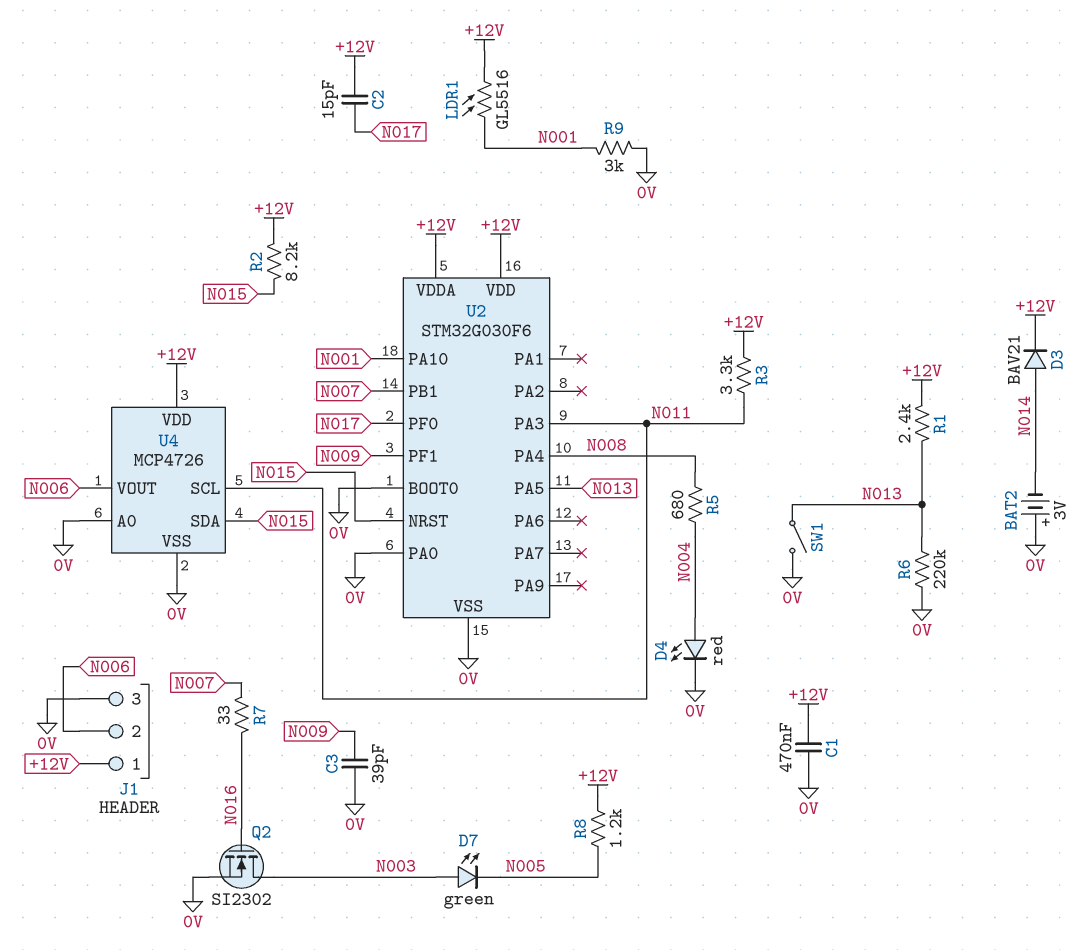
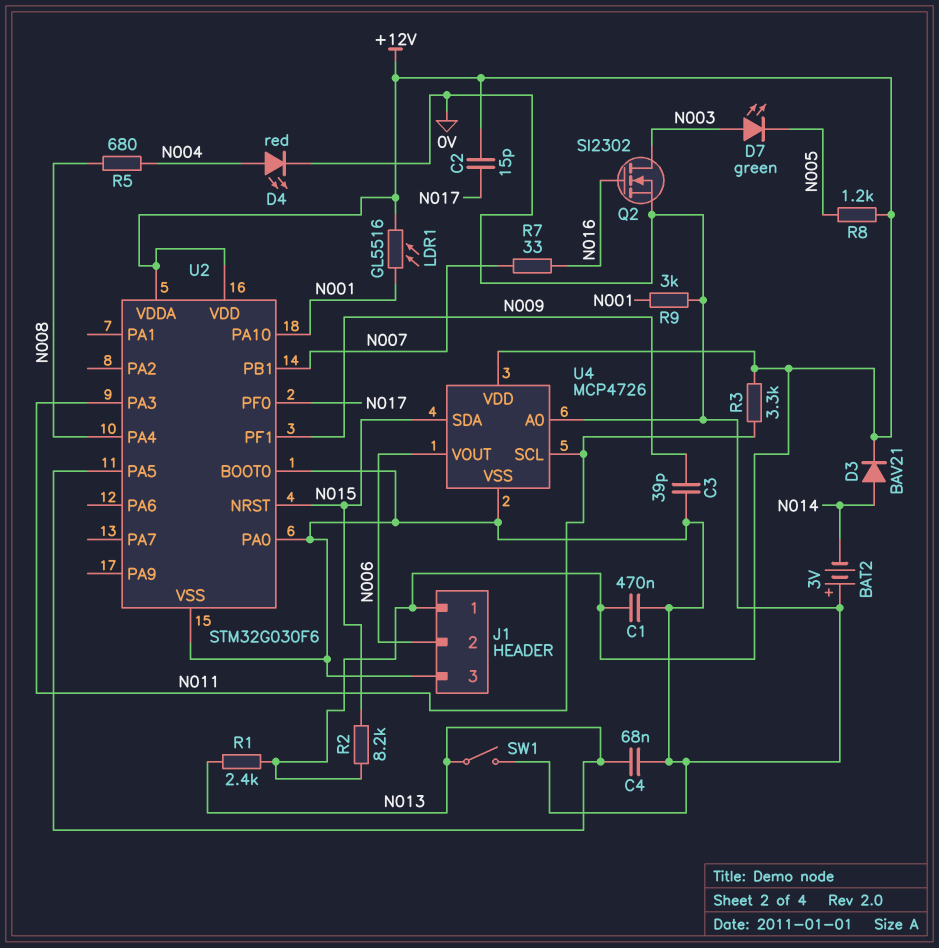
C4: none -> 68nF (0V, N013)
R6: 220k (0V, N013) -> none

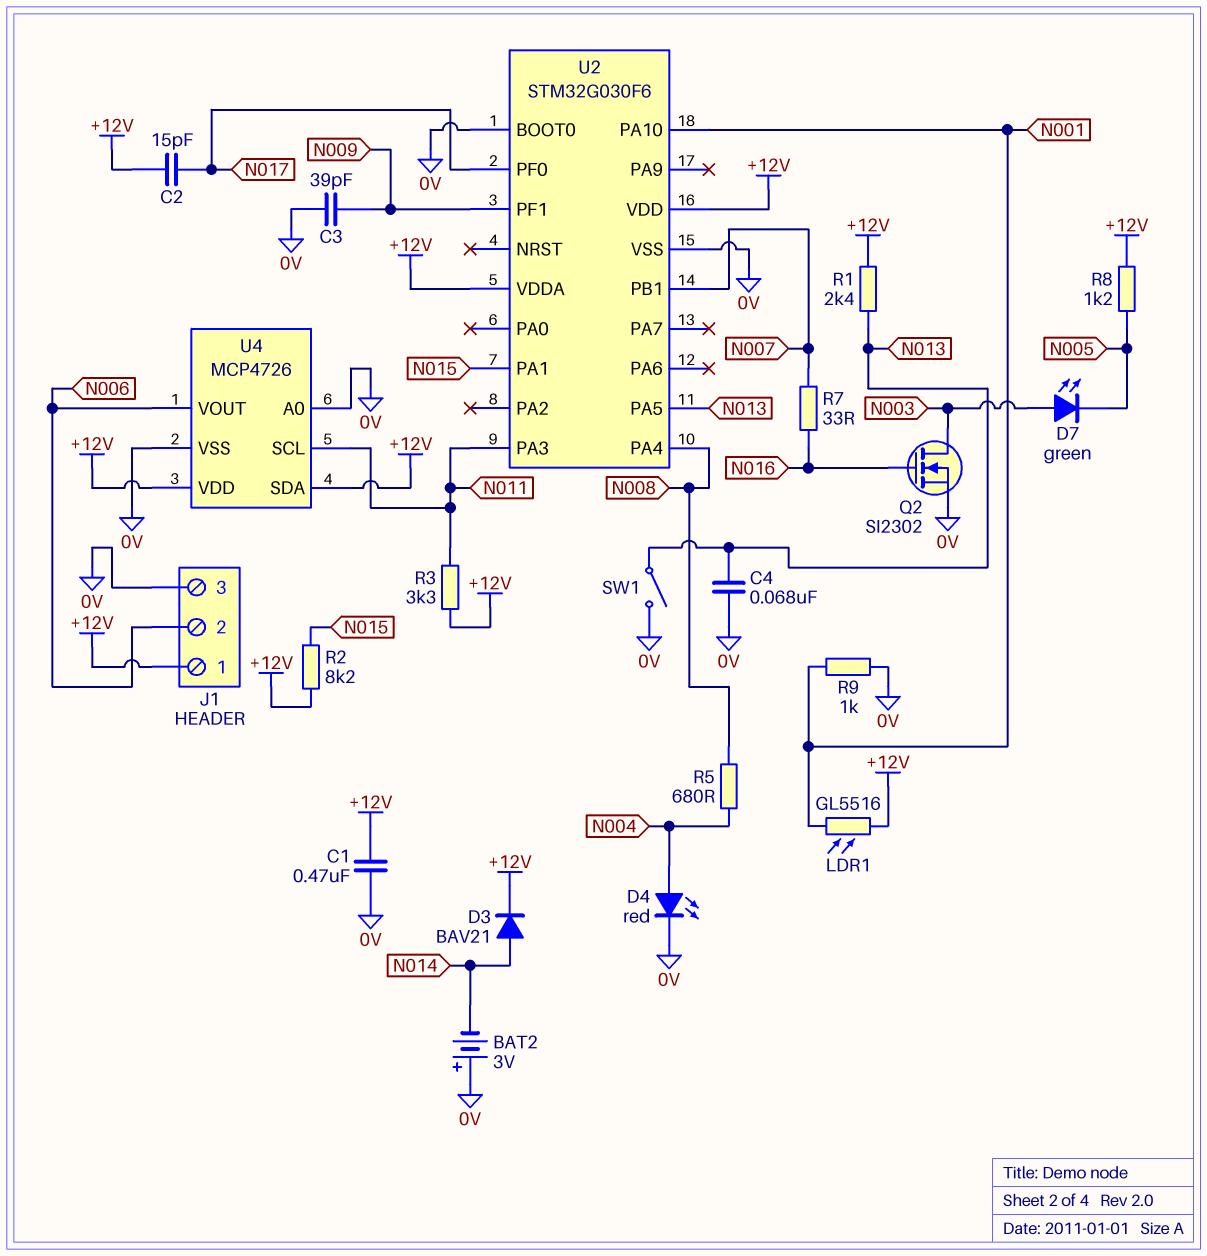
R9: 3k (0V, N001) -> 1k (0V, N001)
U2 pin NRST: N015 -> none
U2 pin PA0: 0V -> none
U2 pin PA1: none -> N015
U4 pin SDA: N015 -> +12V

